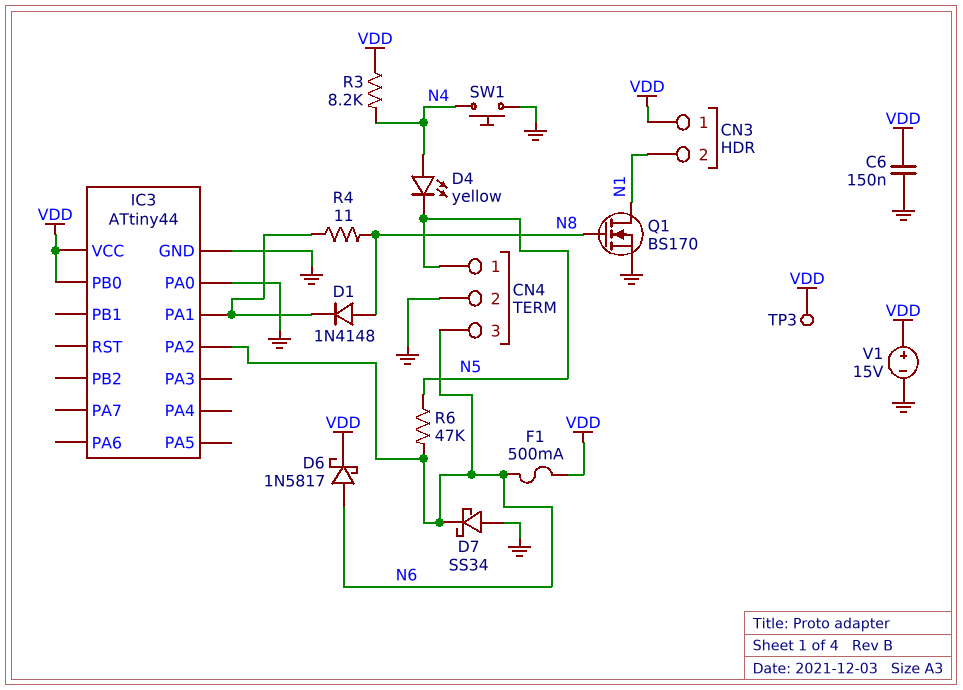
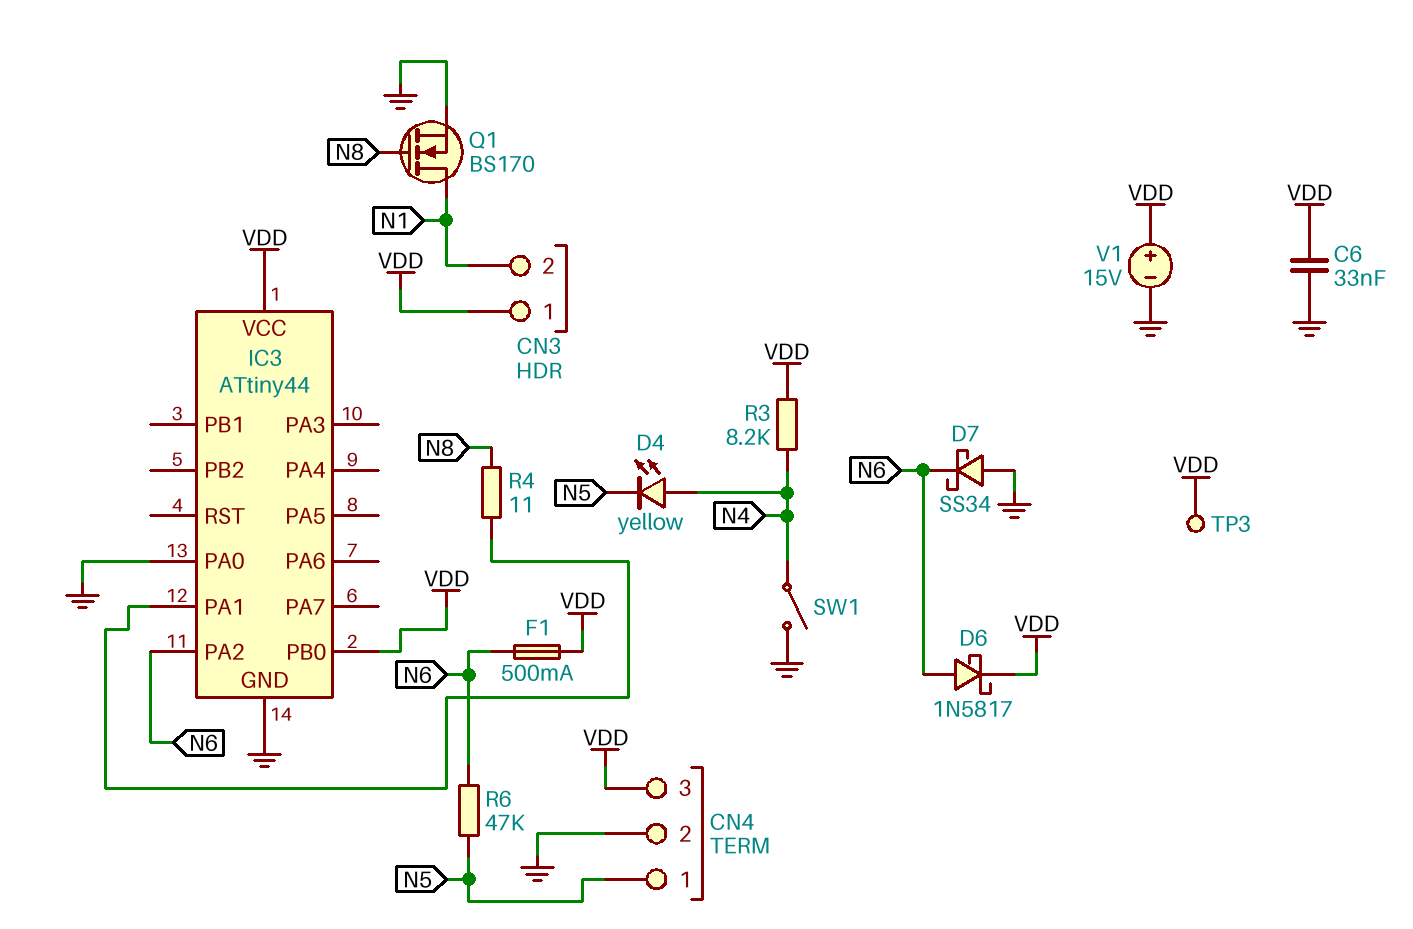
C6: 150nF (GND, VDD) -> 33nF (GND, VDD)
CN4 pin 3: N6 -> VDD
D1: diode 1N4148 (A N8, K IC3/PA1) -> none
SW1: button (GND, N4) -> switch (GND, N4)

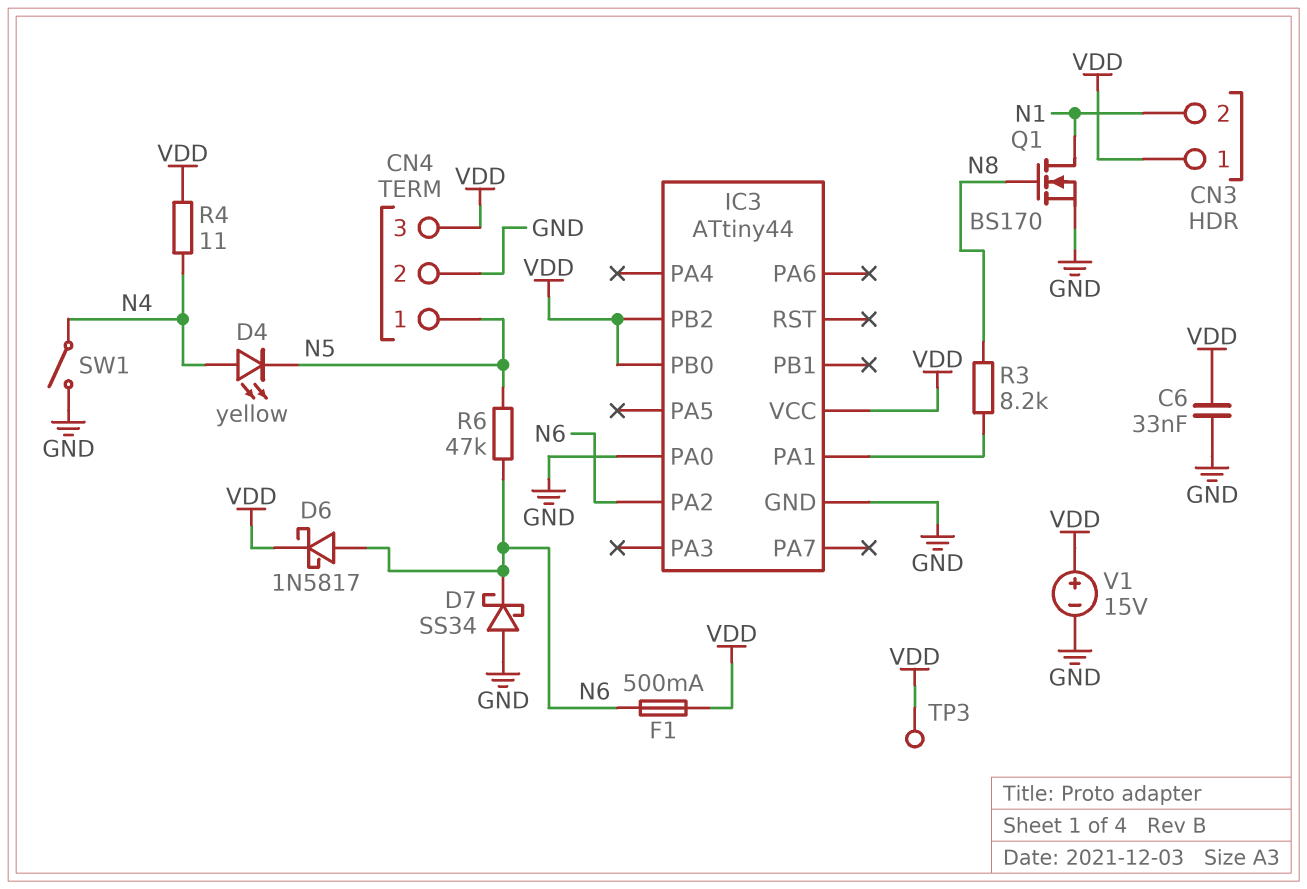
IC3 pin PB2: none -> VDD
R3: 8.2k (N4, VDD) -> 8.2k (IC3/PA1, N8)
R4: 11 (IC3/PA1, N8) -> 11 (N4, VDD)

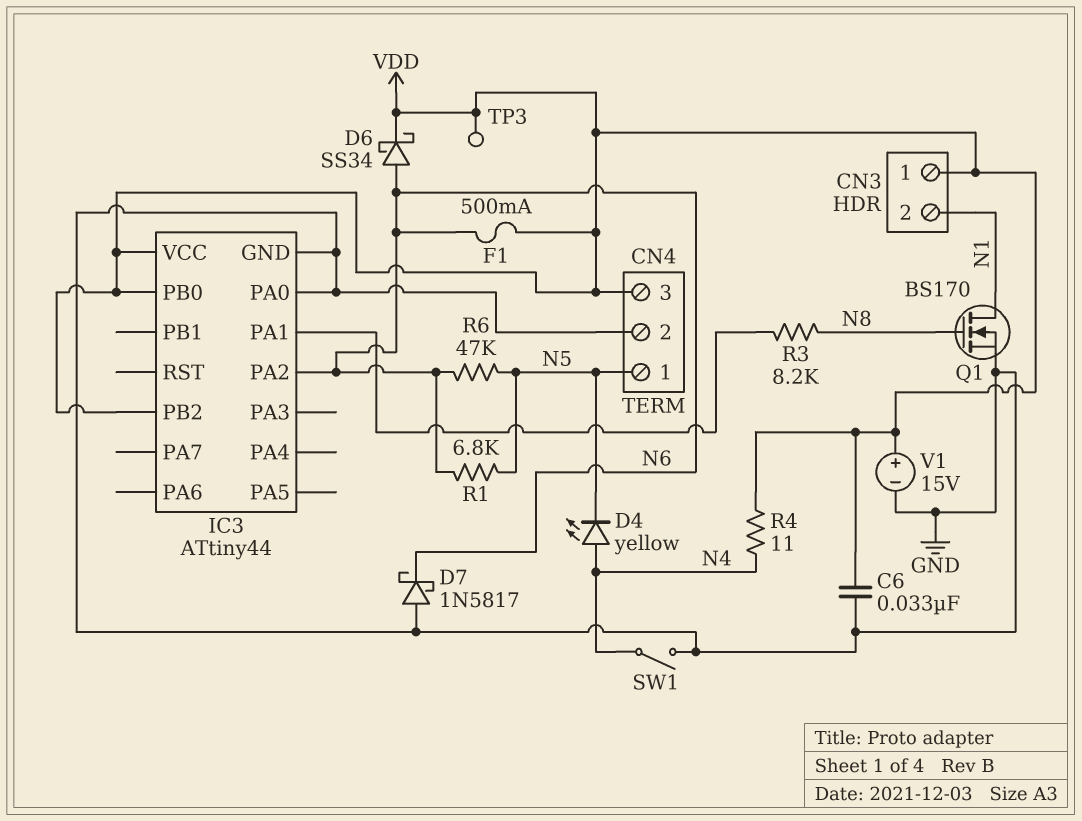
D6: schottky 1N5817 (A N6, K VDD) -> schottky SS34 (A N6, K VDD)
D7: schottky SS34 (A GND, K N6) -> schottky 1N5817 (A GND, K N6)
R1: none -> 6.8k (N5, N6)

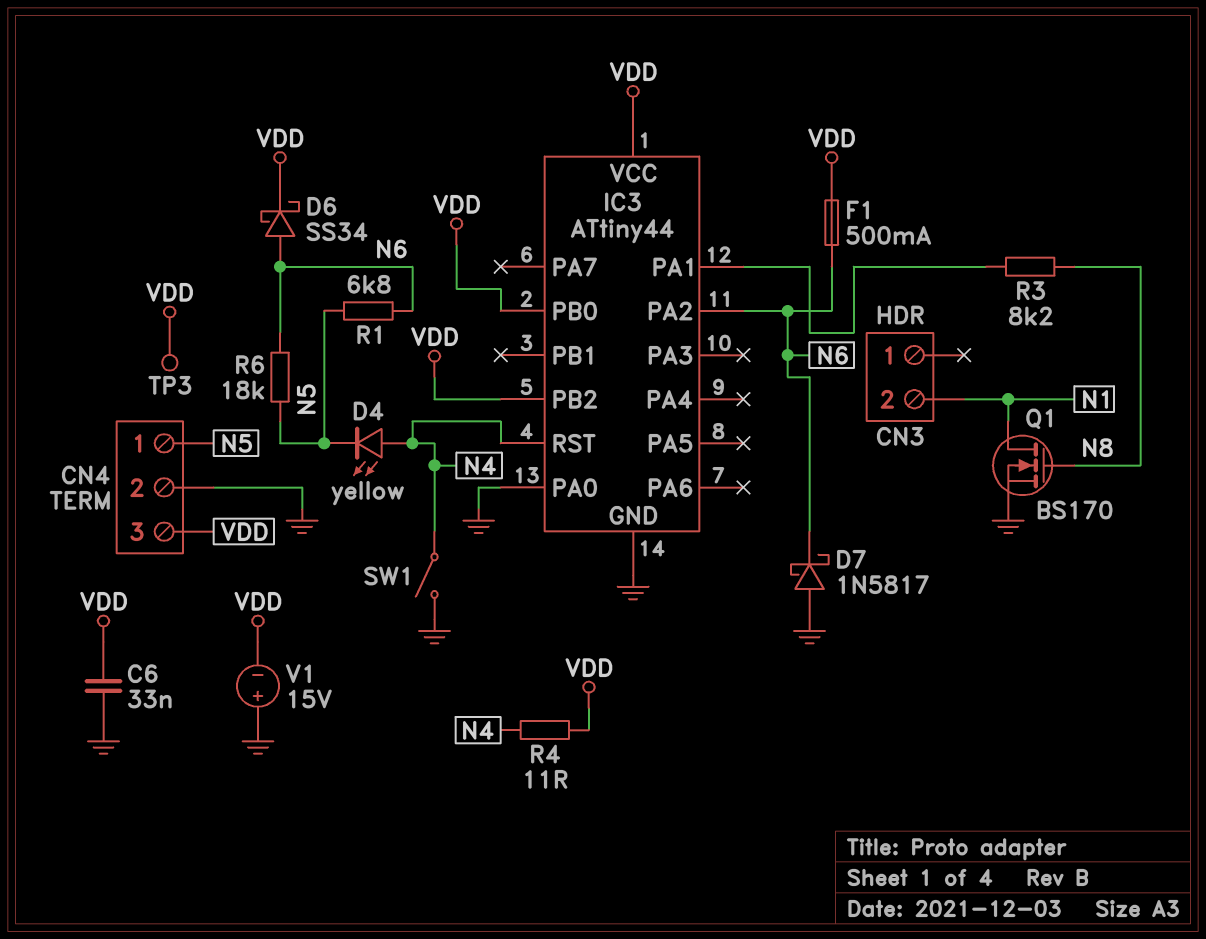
CN3 pin 1: VDD -> none
IC3 pin RST: none -> N4
R6: 47k (N5, N6) -> 18k (N5, N6)
V1: 15V (plus VDD, minus GND) -> 15V (plus GND, minus VDD)

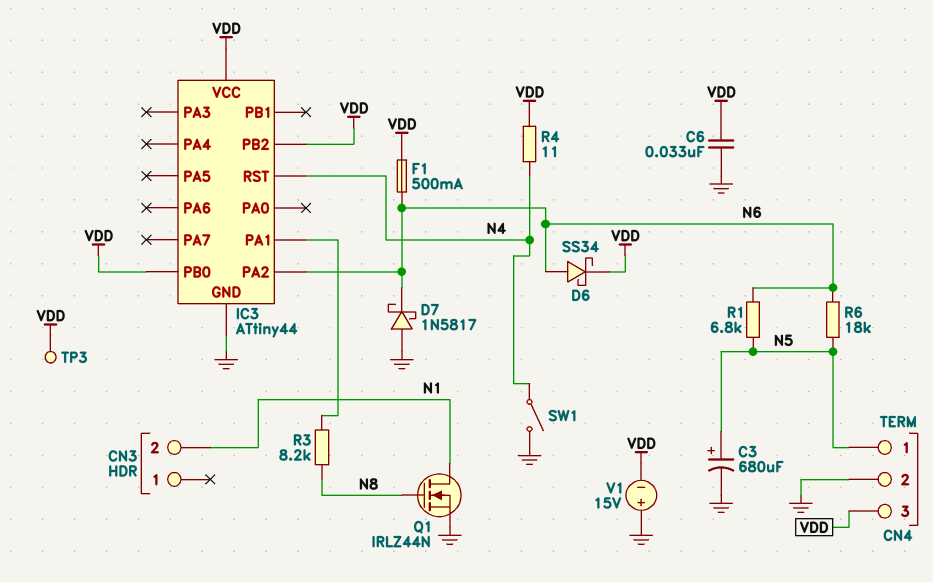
C3: none -> 680uF (plus N5, minus GND)
D4: LED yellow (A N4, K N5) -> none
IC3 pin PA0: GND -> none
Q1: NMOS BS170 (G N8, D N1, S GND) -> NMOS IRLZ44N (G N8, D N1, S GND)

